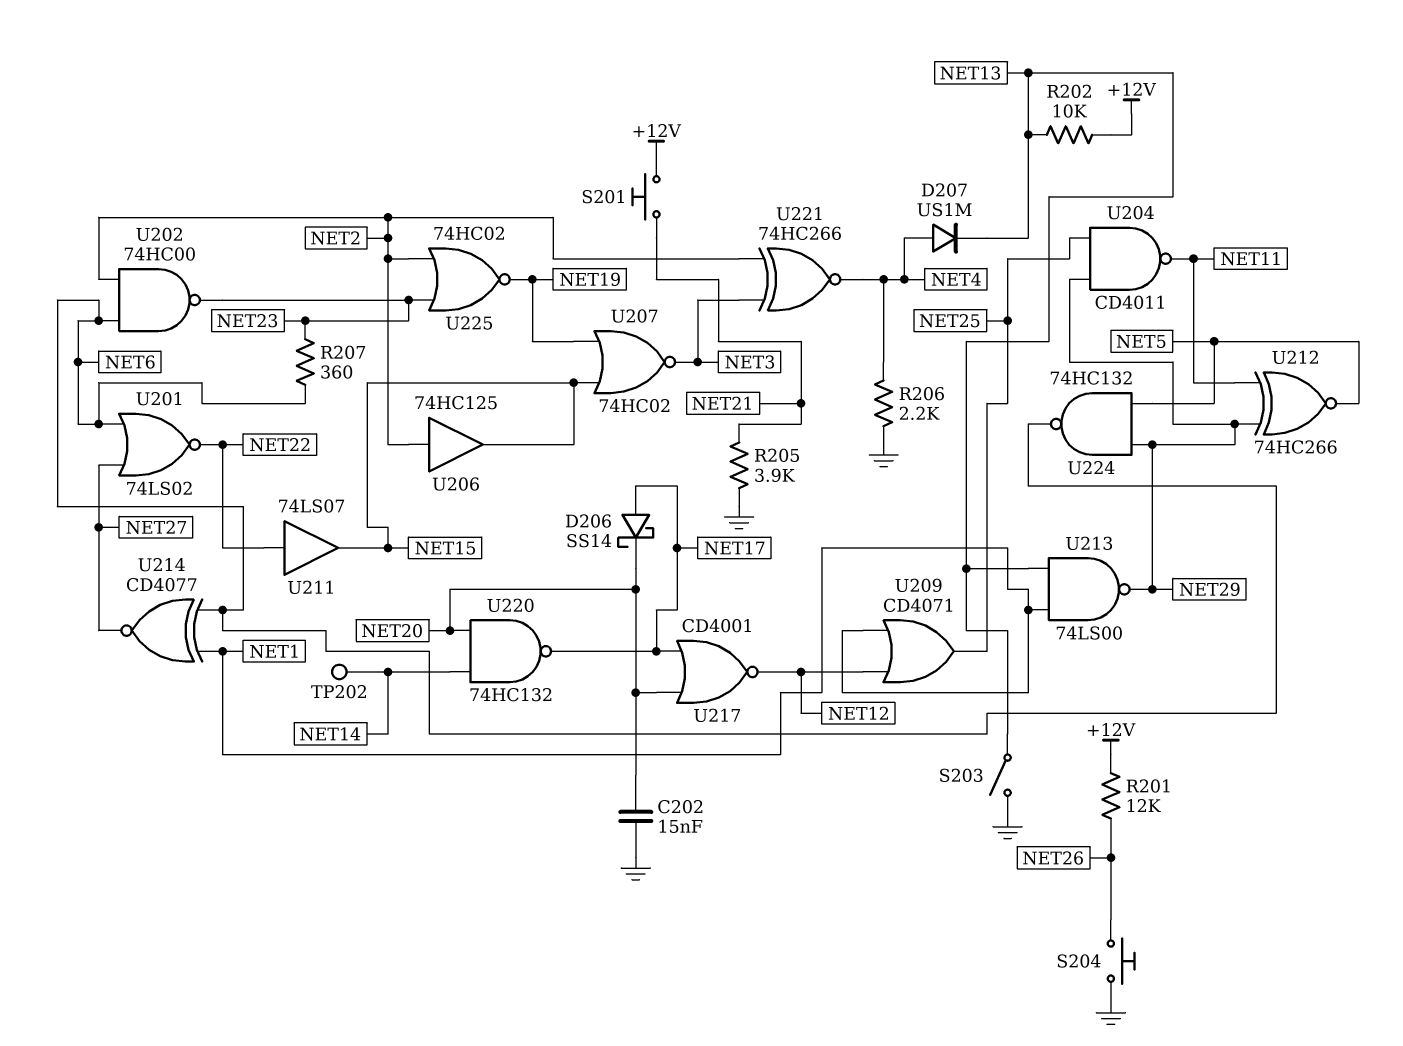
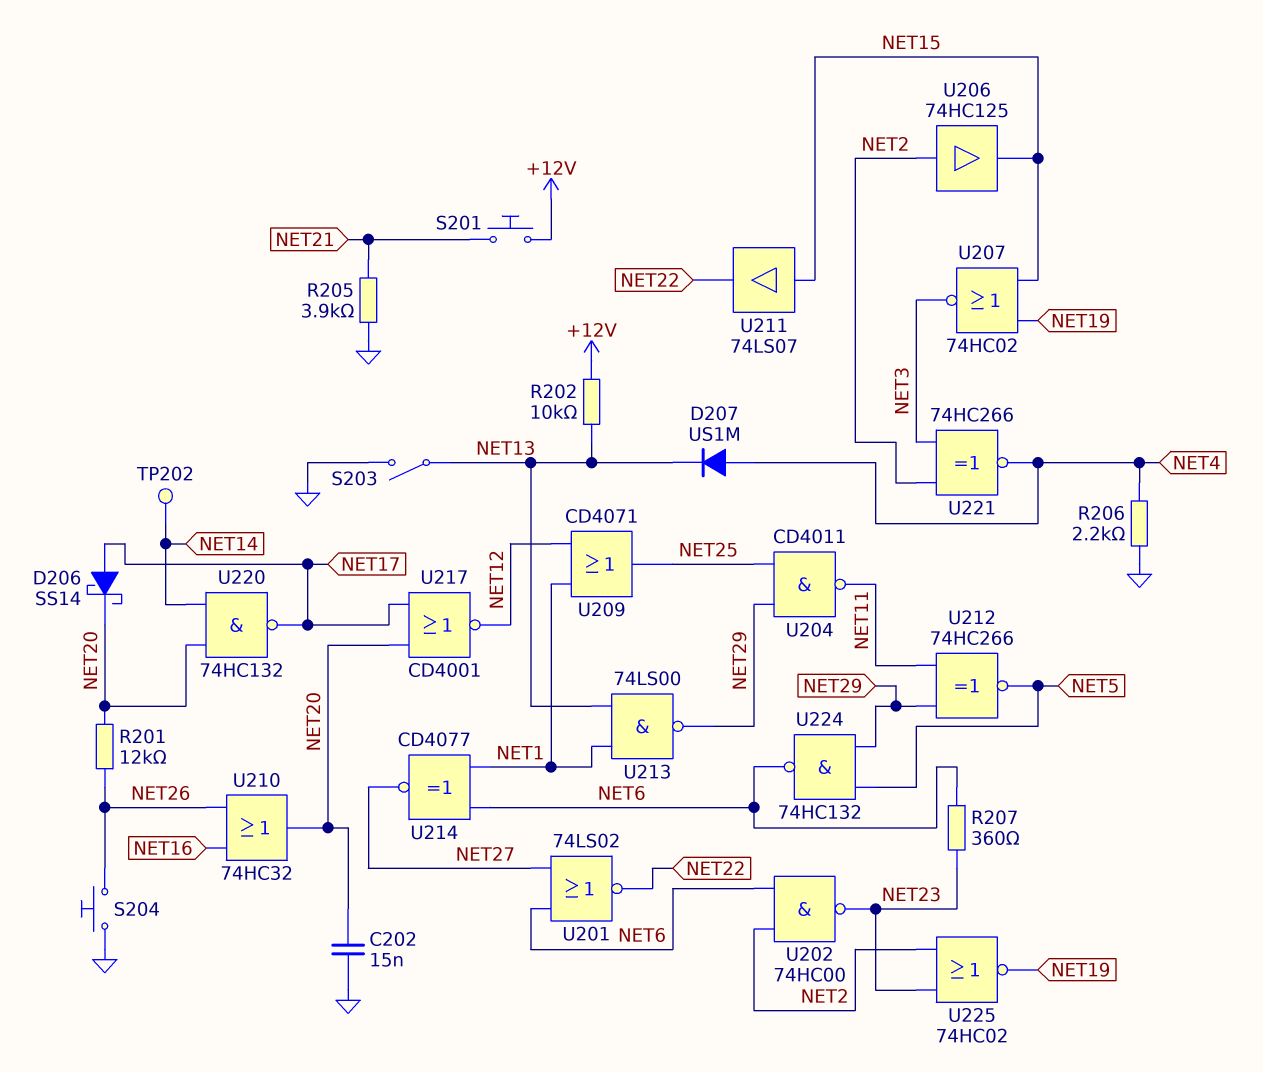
R201: 12k (+12V, NET26) -> 12k (NET20, NET26)
U210: none -> OR 74HC32 (in NET16, in NET26, out NET20)
U211: buffer 74LS07 (in NET22, out NET15) -> buffer 74LS07 (in NET15, out NET22)

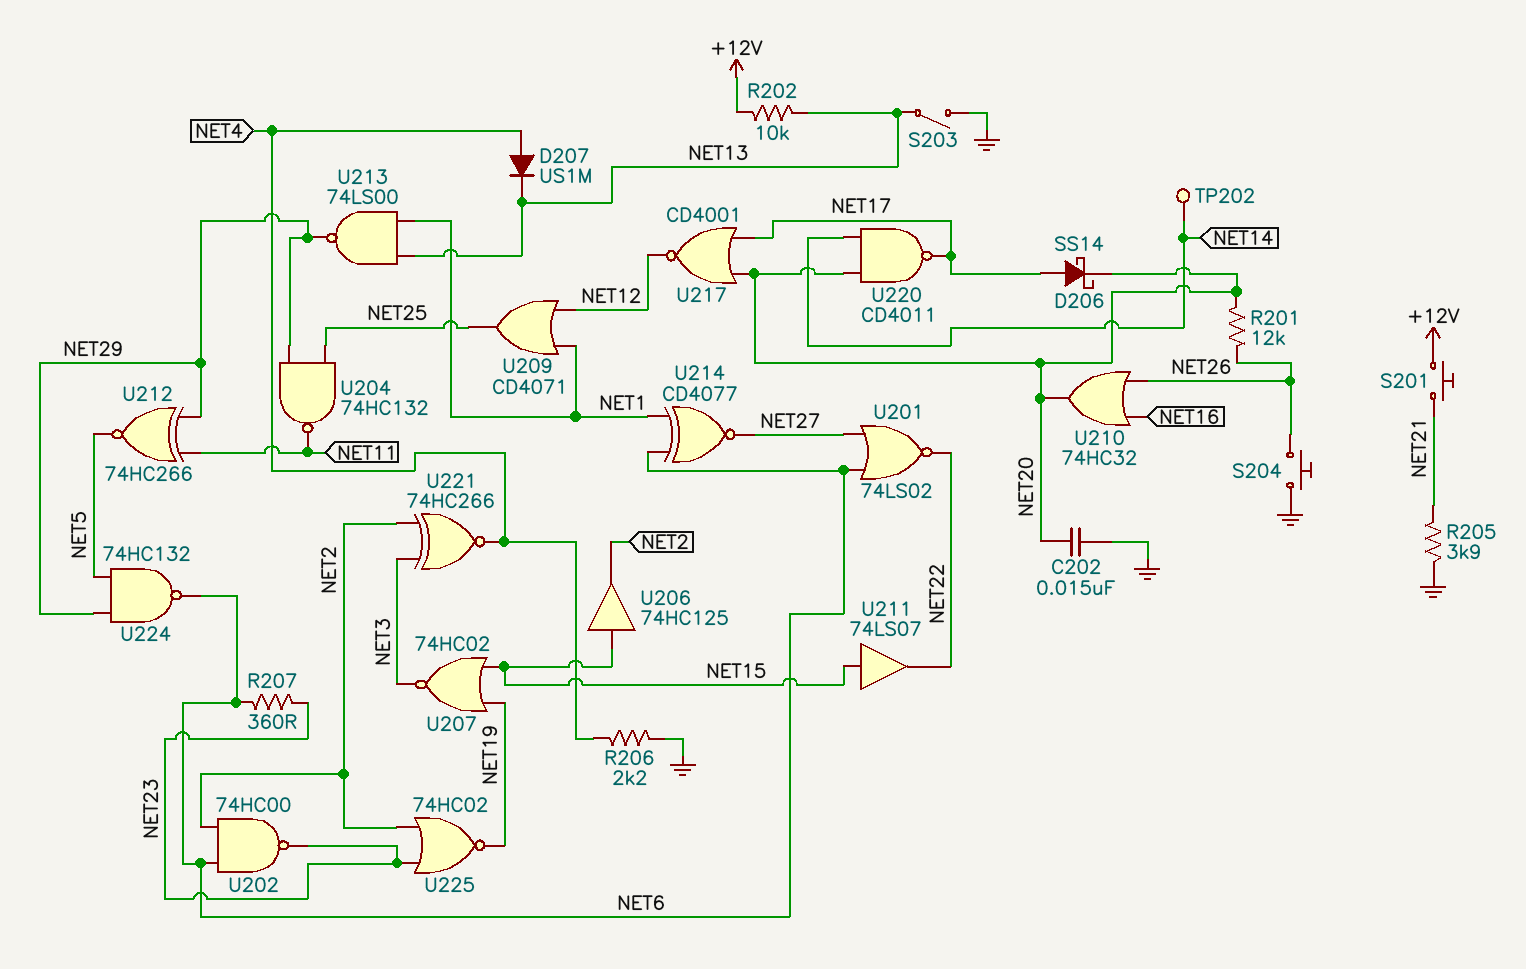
U204: NAND CD4011 (in NET25, in NET29, out NET11) -> NAND 74HC132 (in NET25, in NET29, out NET11)
U206: buffer 74HC125 (in NET2, out NET15) -> buffer 74HC125 (in NET15, out NET2)
U220: NAND 74HC132 (in NET14, in NET20, out NET17) -> NAND CD4011 (in NET14, in NET20, out NET17)

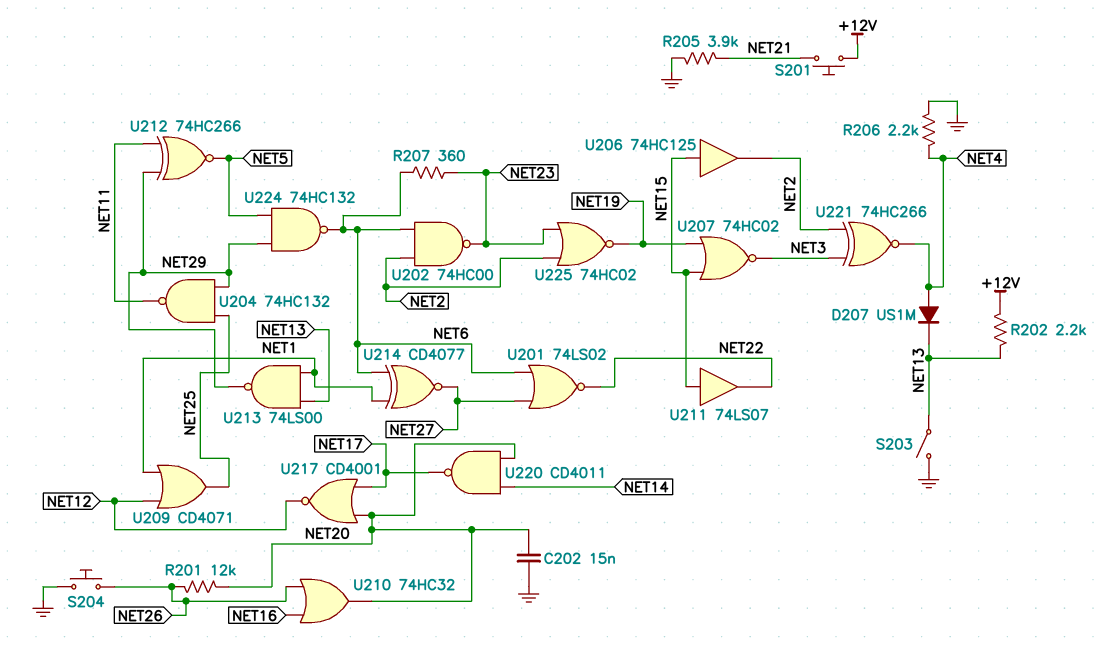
D206: schottky SS14 (A NET17, K NET20) -> none
R202: 10k (+12V, NET13) -> 2.2k (+12V, NET13)
TP202: test point (NET14) -> none

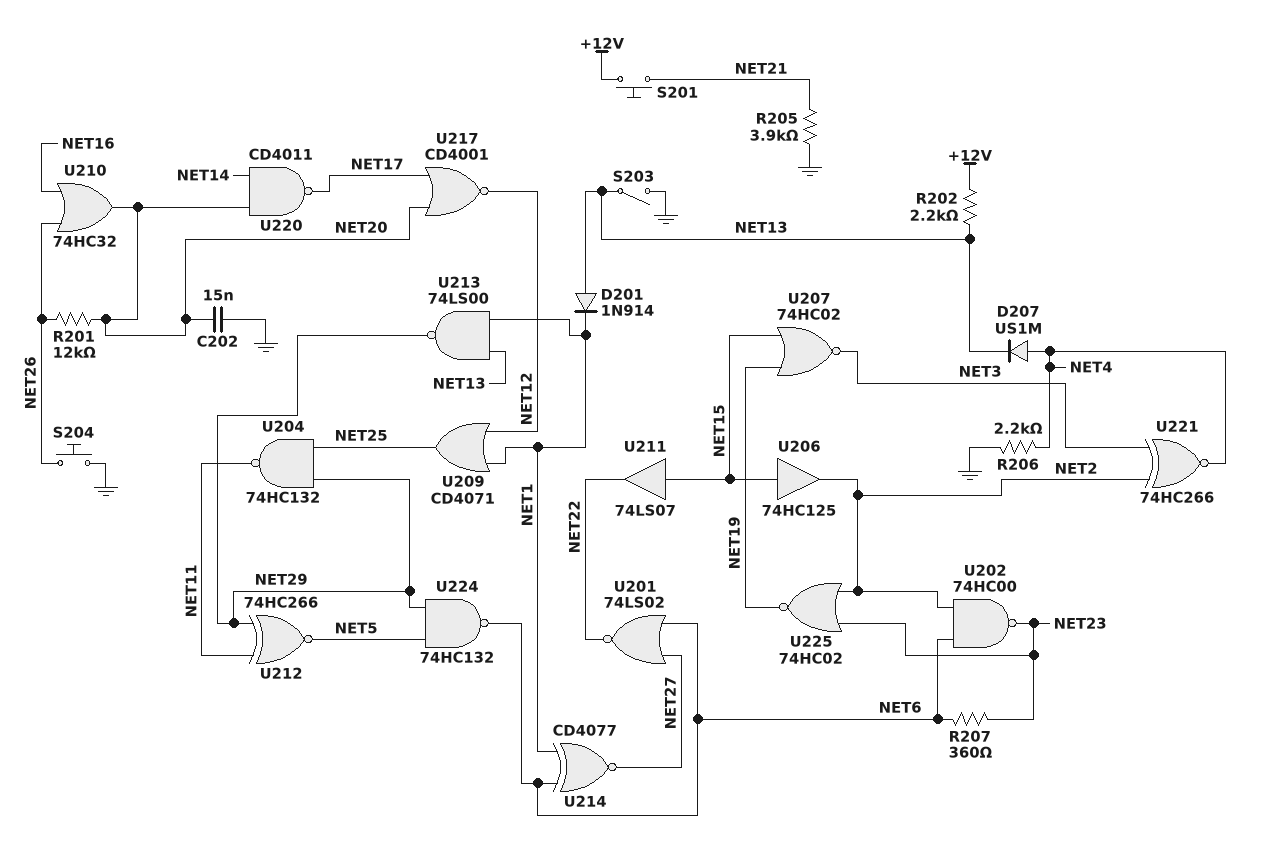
D201: none -> diode 1N914 (A NET13, K NET1)

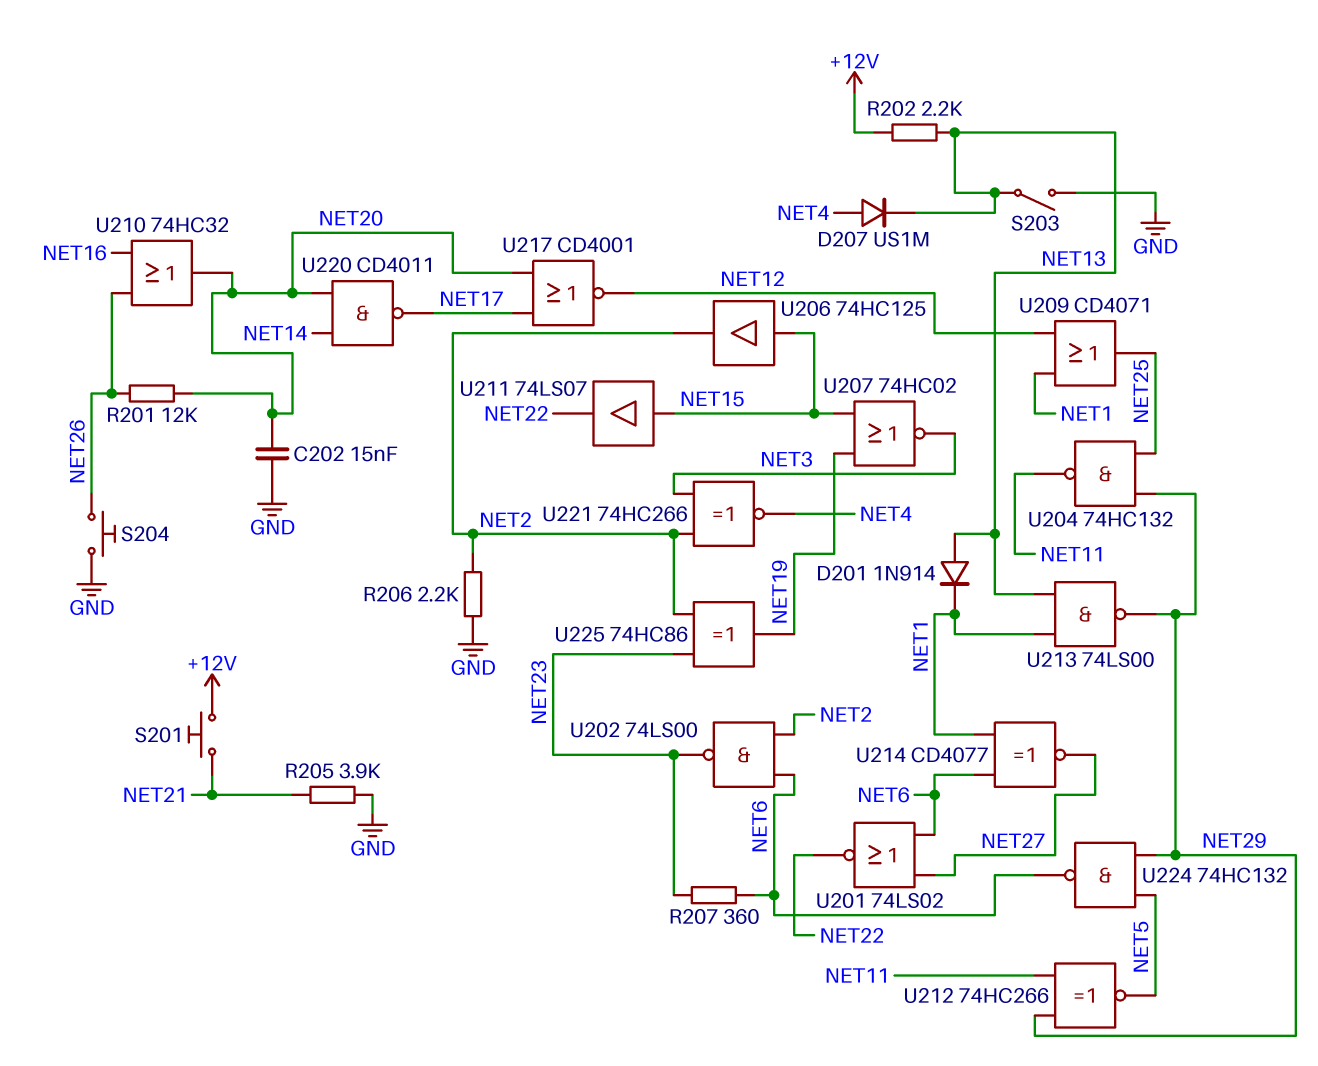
R206: 2.2k (GND, NET4) -> 2.2k (GND, NET2)
U202: NAND 74HC00 (in NET2, in NET6, out NET23) -> NAND 74LS00 (in NET2, in NET6, out NET23)
U225: NOR 74HC02 (in NET2, in NET23, out NET19) -> XOR 74HC86 (in NET2, in NET23, out NET19)

